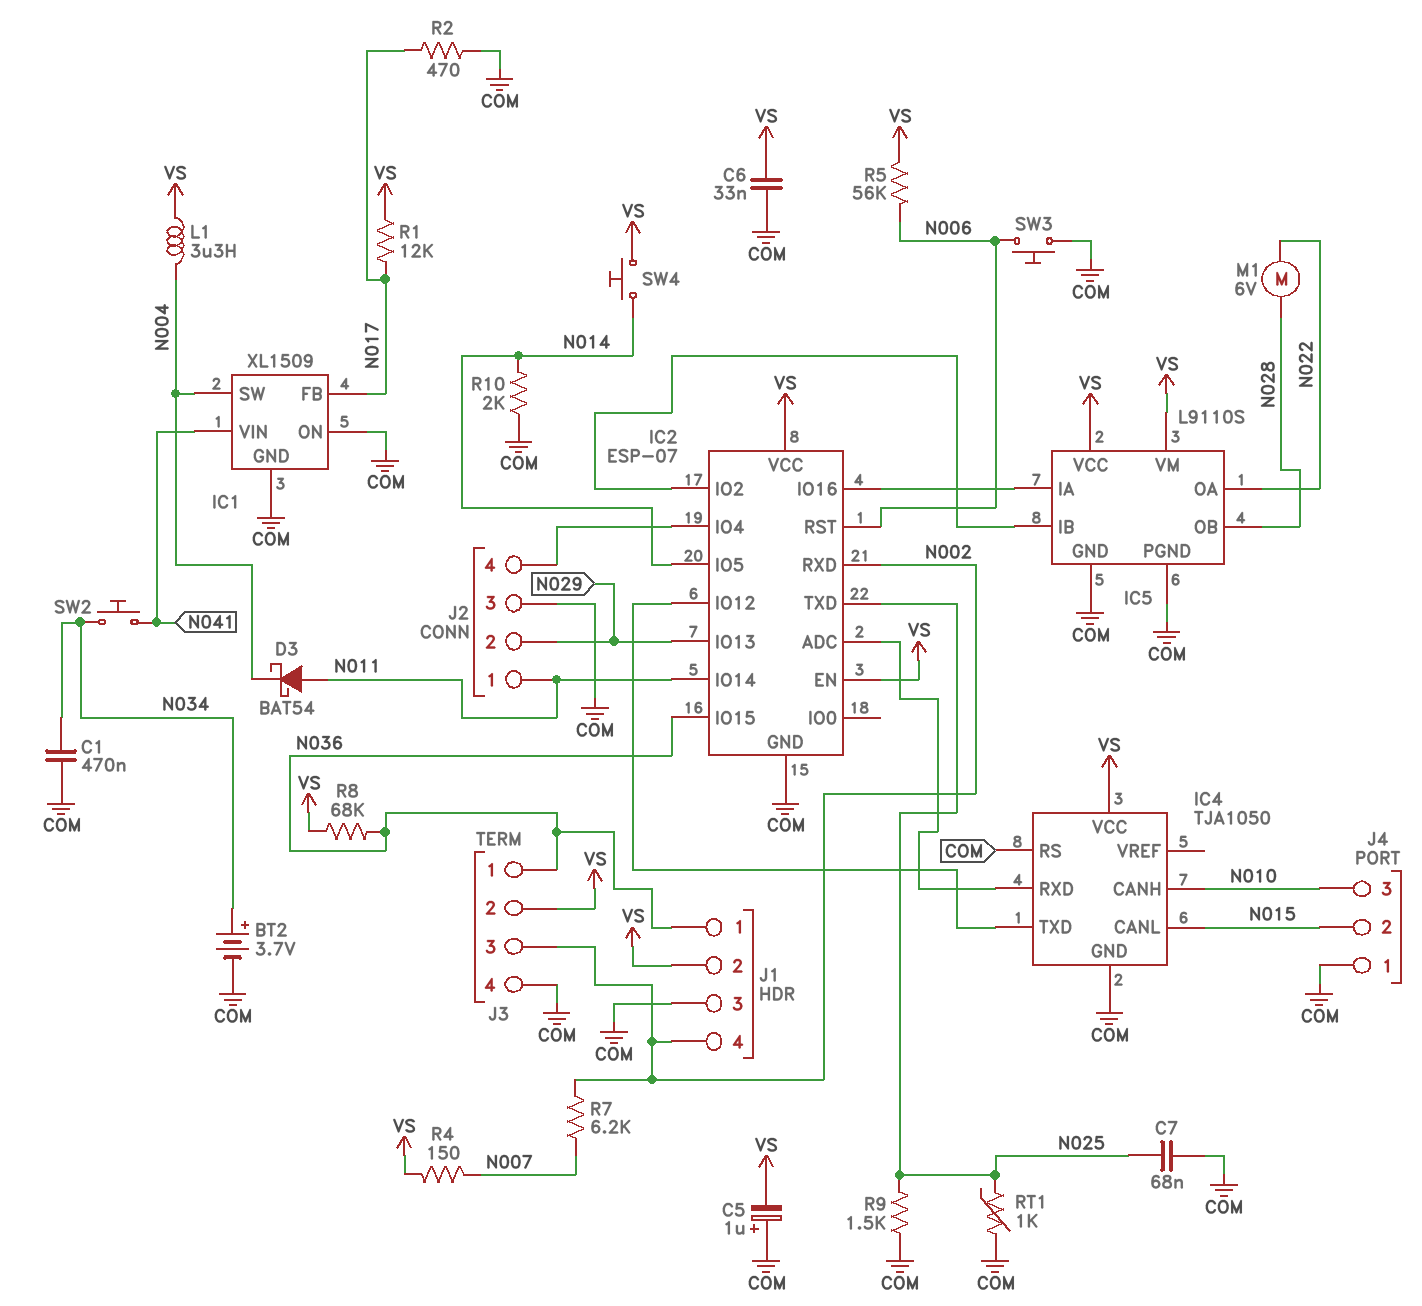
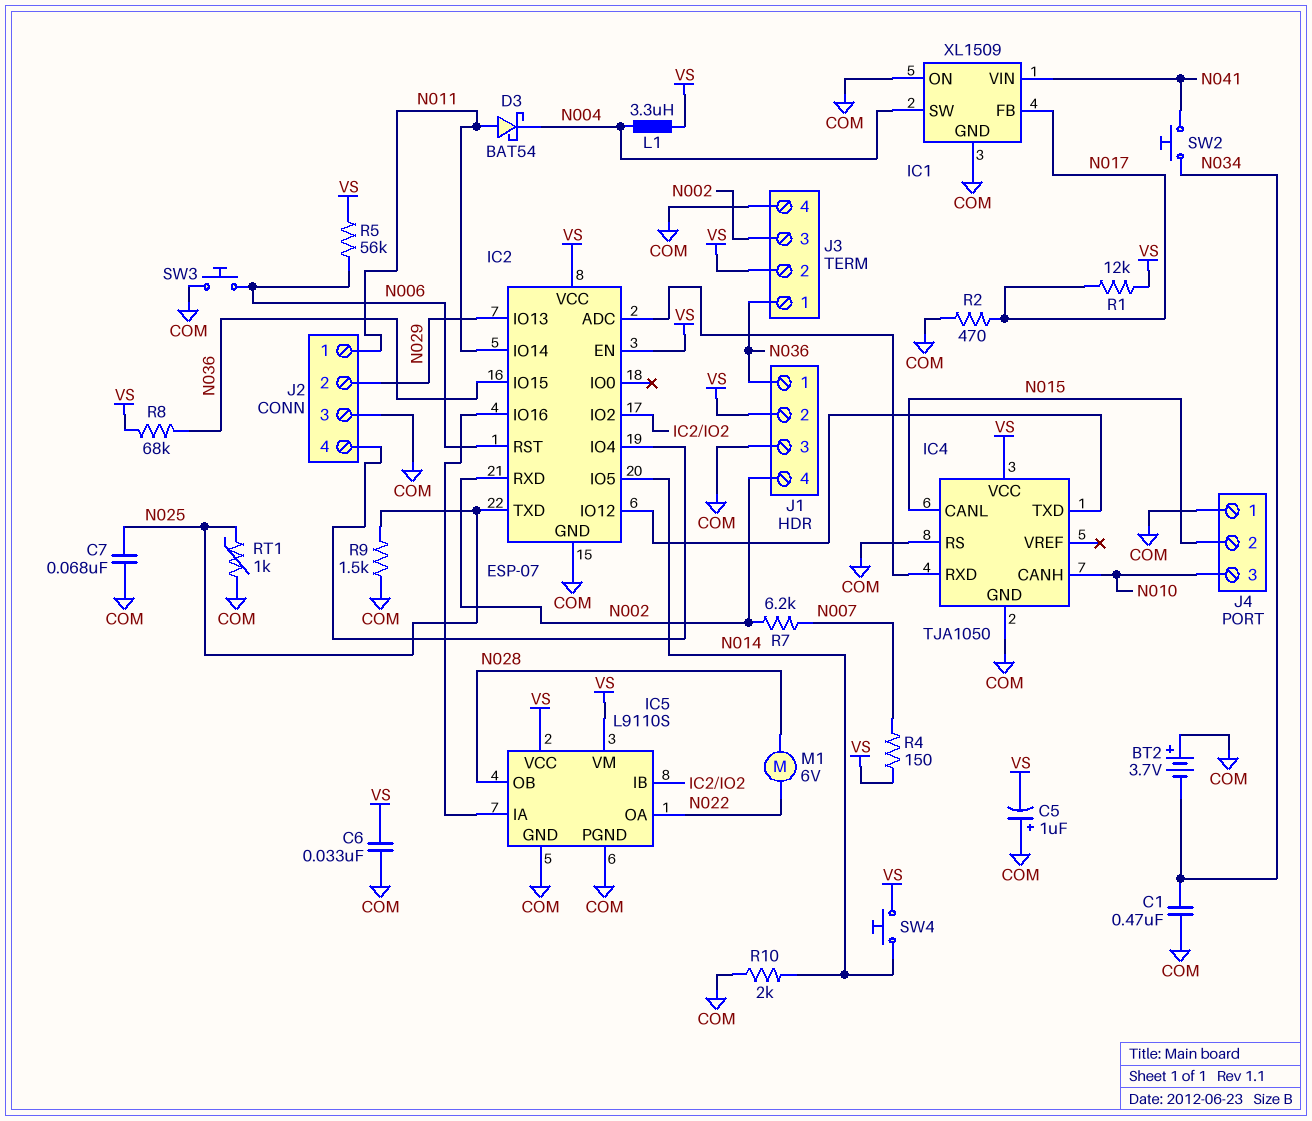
BT2: 3.7V (plus N034, minus COM) -> 3.7V (plus COM, minus N034)

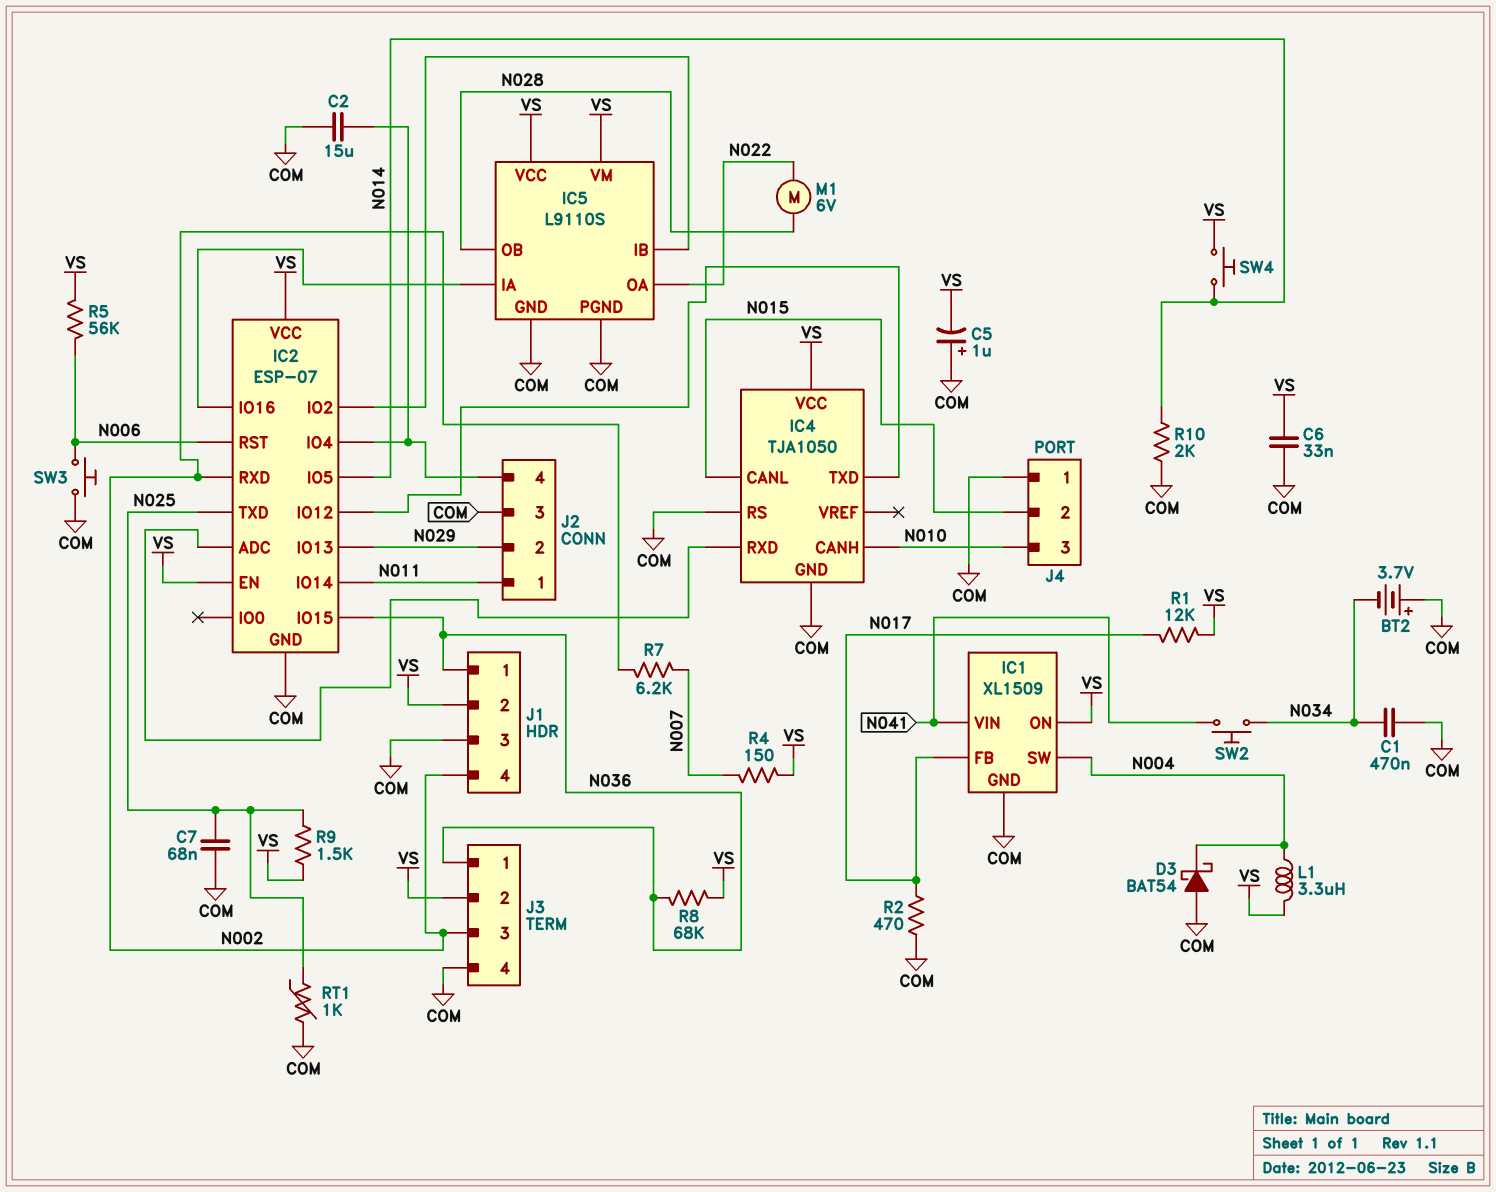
C2: none -> 15uF (COM, IC2/IO4)
D3: schottky BAT54 (A N011, K N004) -> schottky BAT54 (A COM, K N004)
IC1 pin ON: COM -> VS
R9: 1.5k (COM, N025) -> 1.5k (N025, VS)

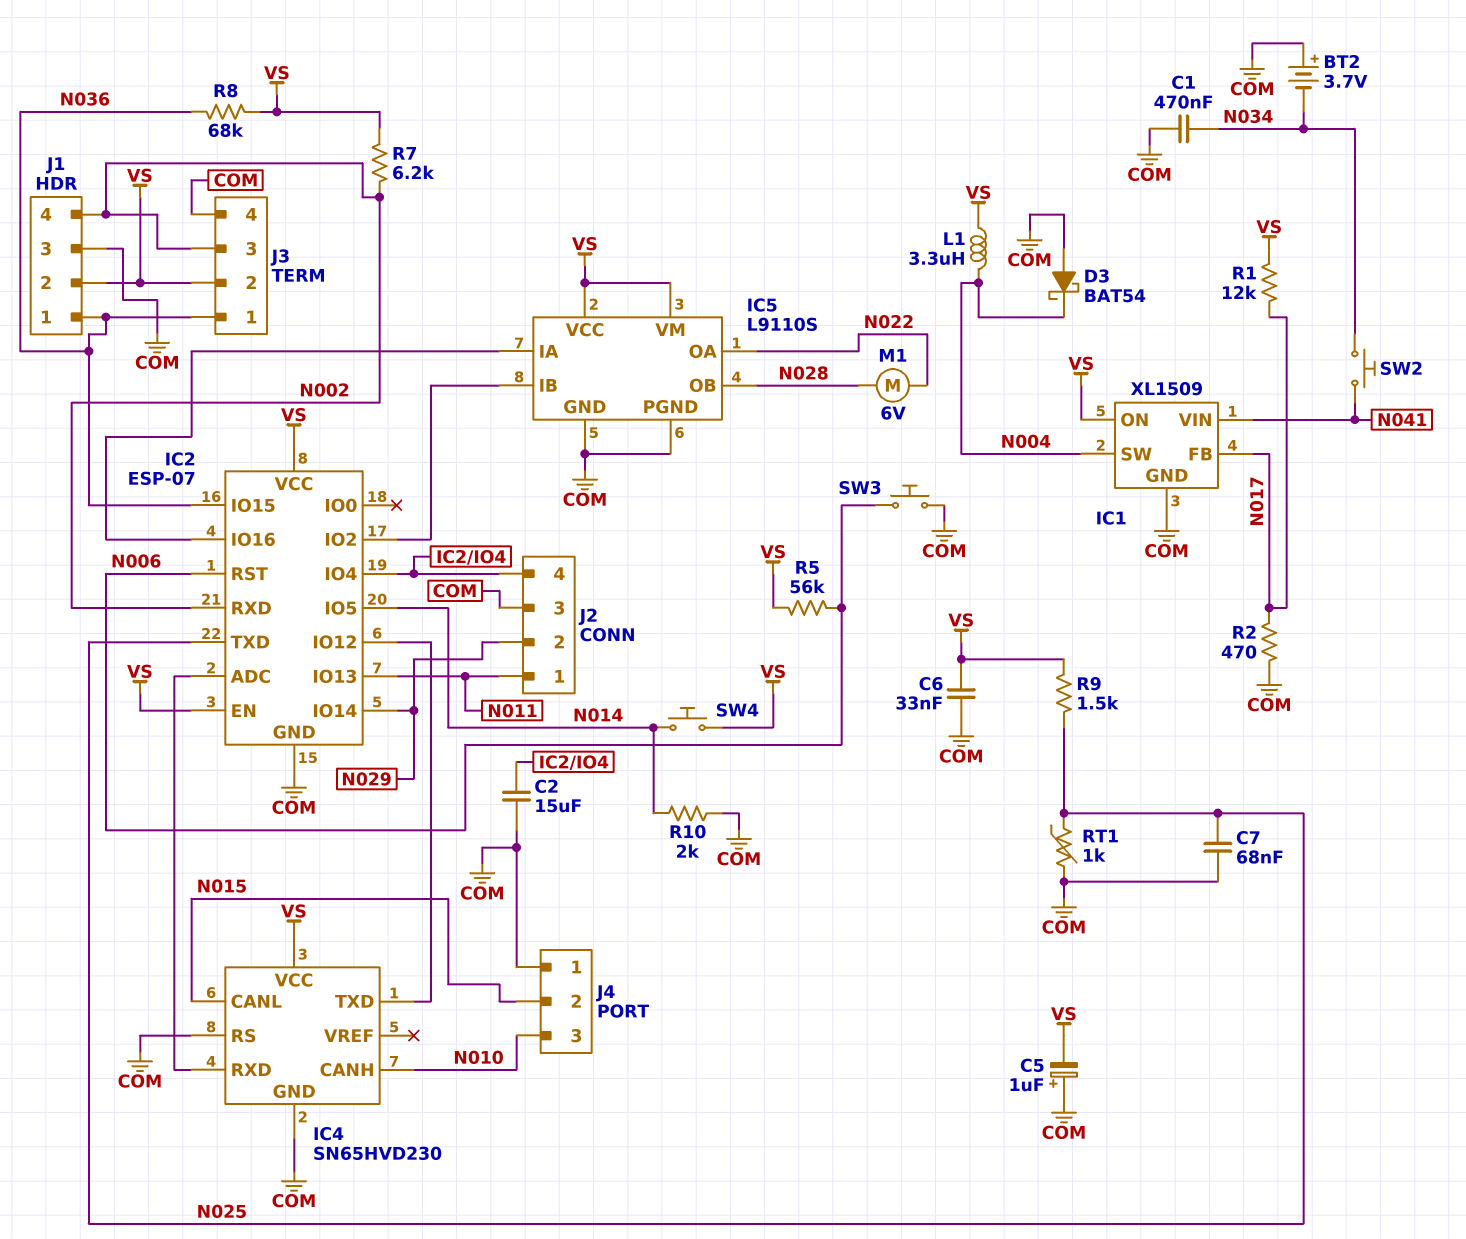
IC2 pin IO13: N029 -> N011
IC2 pin IO14: N011 -> N029
IC4: TJA1050 -> SN65HVD230
R4: 150 (N007, VS) -> none
R7: 6.2k (N002, N007) -> 6.2k (N002, VS)

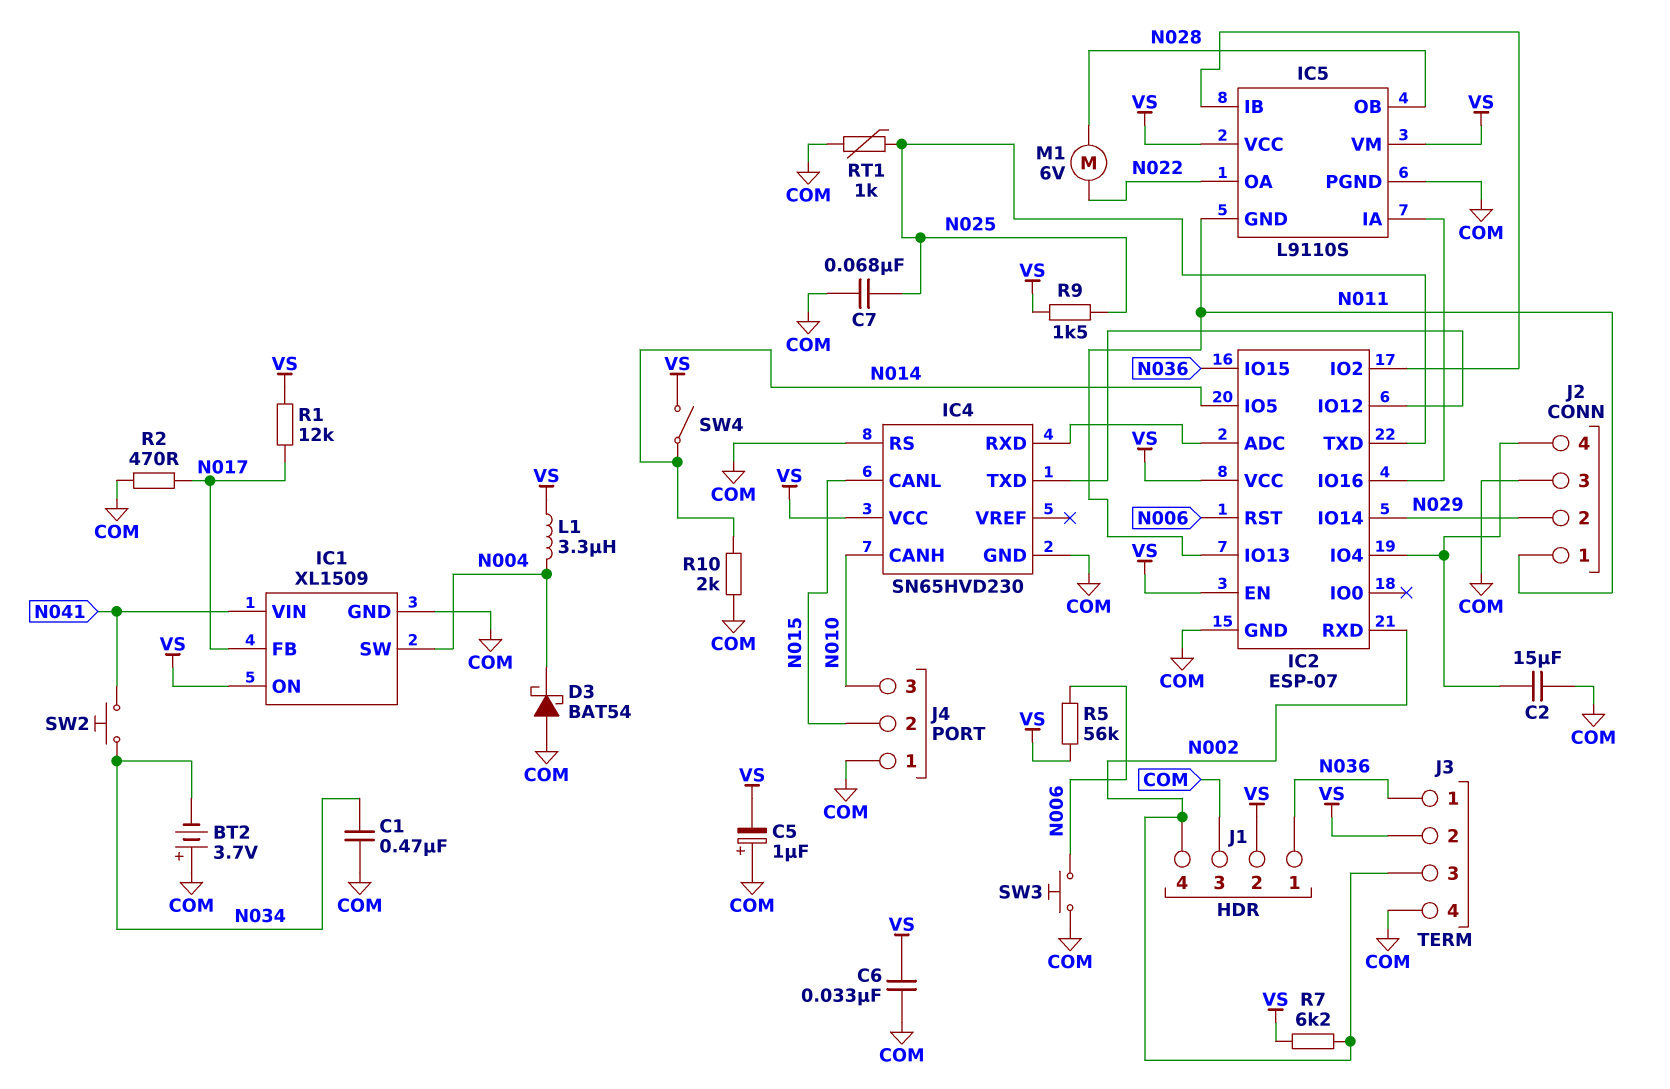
IC5 pin GND: COM -> N011
R8: 68k (N036, VS) -> none
SW4: button (N014, VS) -> switch (N014, VS)

